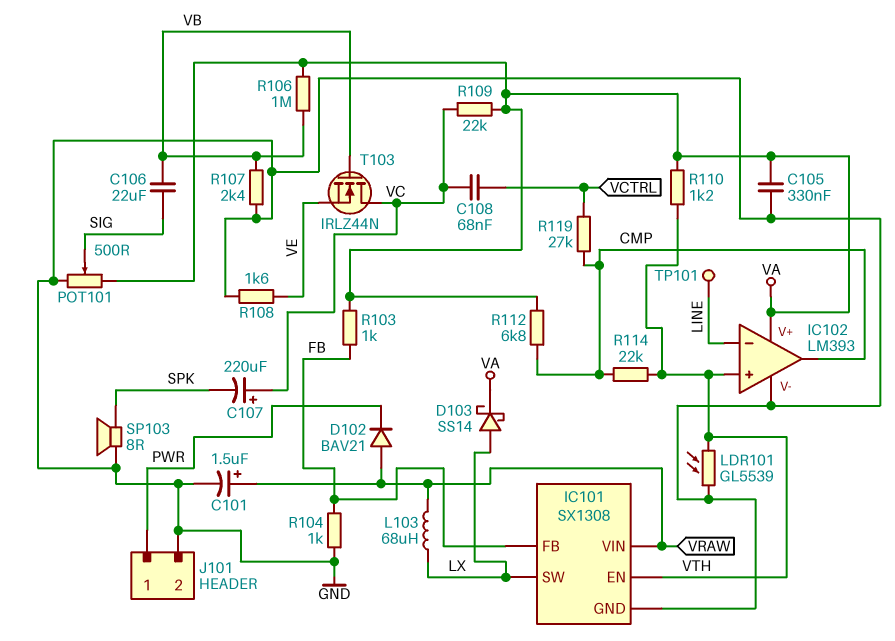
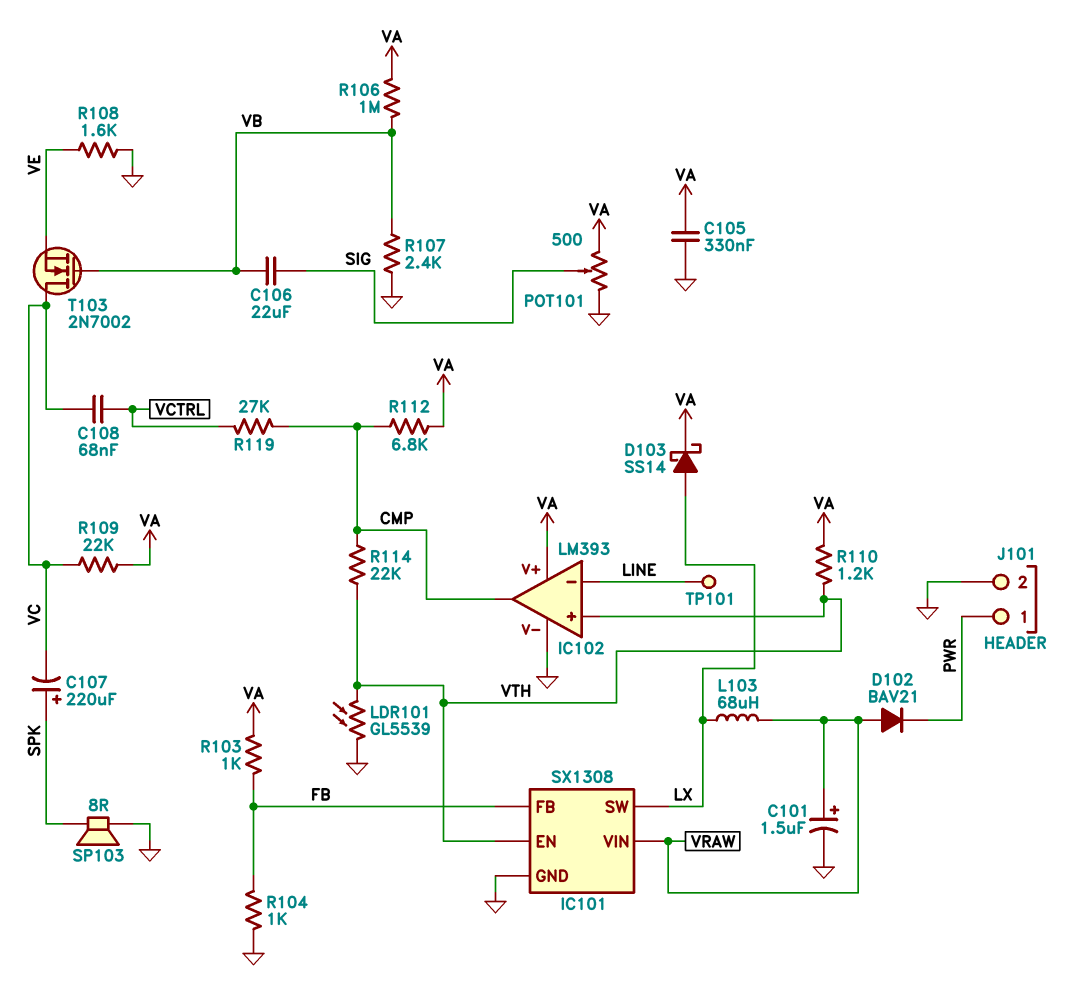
C107: 220uF (plus VC, minus SPK) -> 220uF (plus SPK, minus VC)
T103: NMOS IRLZ44N (G VB, D VC, S VE) -> NMOS 2N7002 (G VB, D VC, S VE)

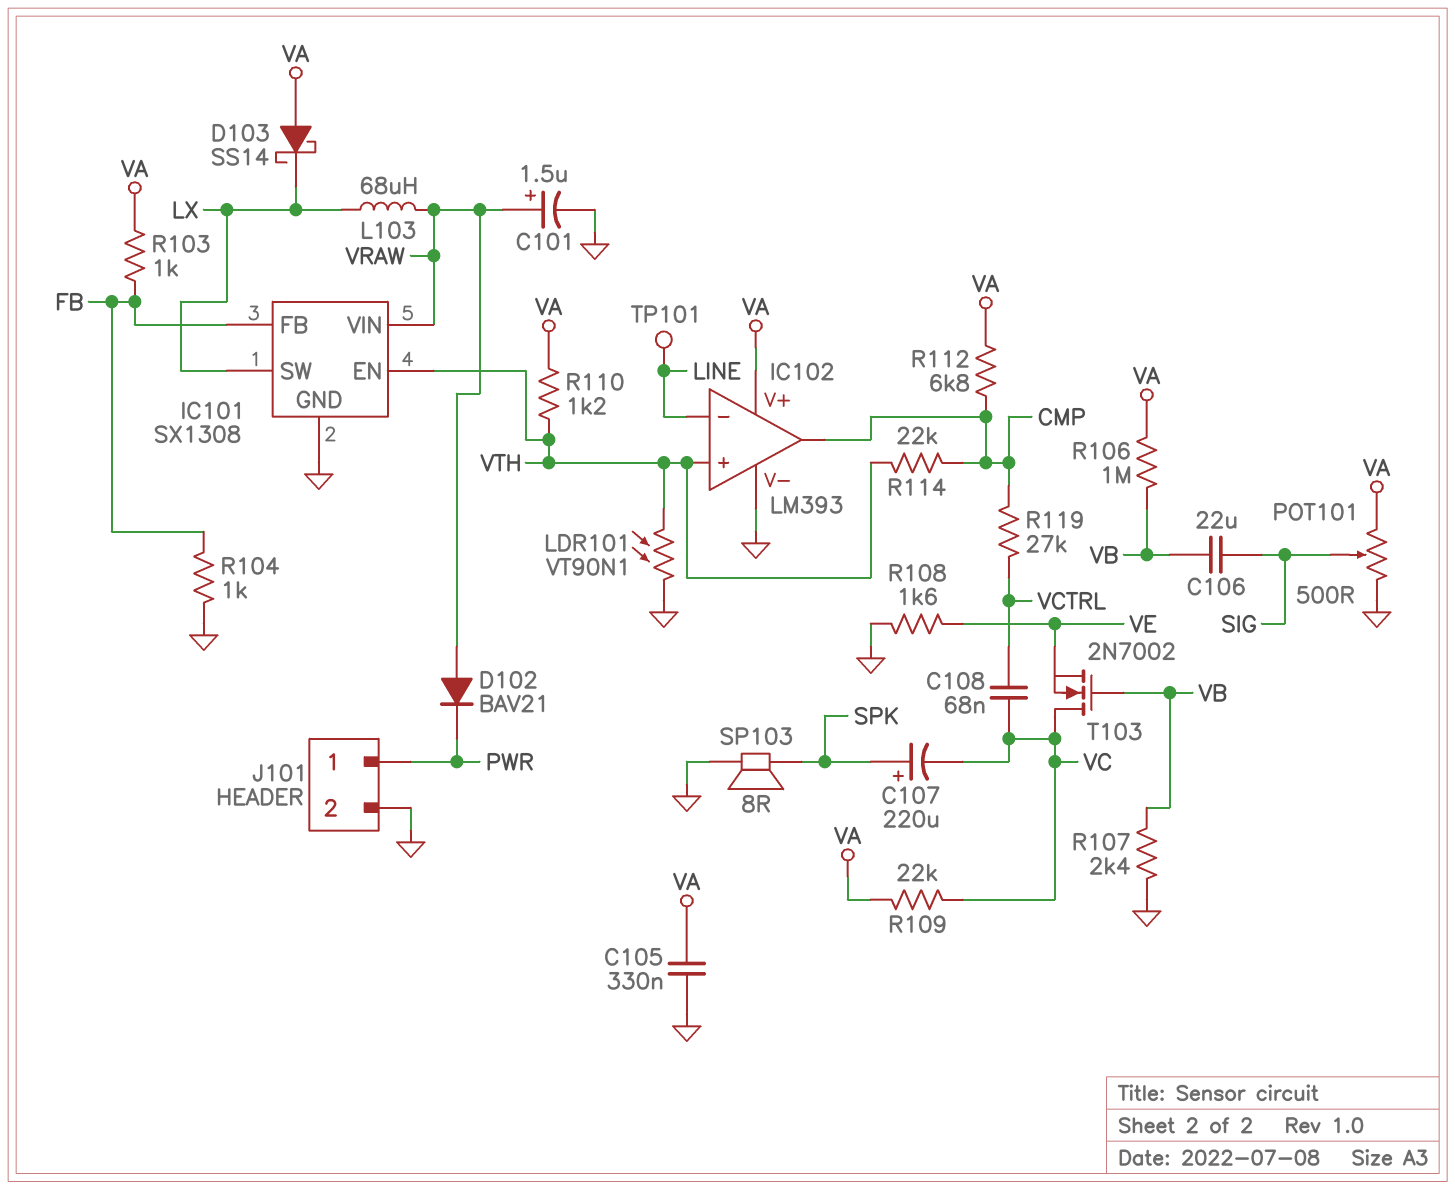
D103: schottky SS14 (A LX, K VA) -> schottky SS14 (A VA, K LX)
LDR101: GL5539 (GND, VTH) -> VT90N1 (GND, VTH)

